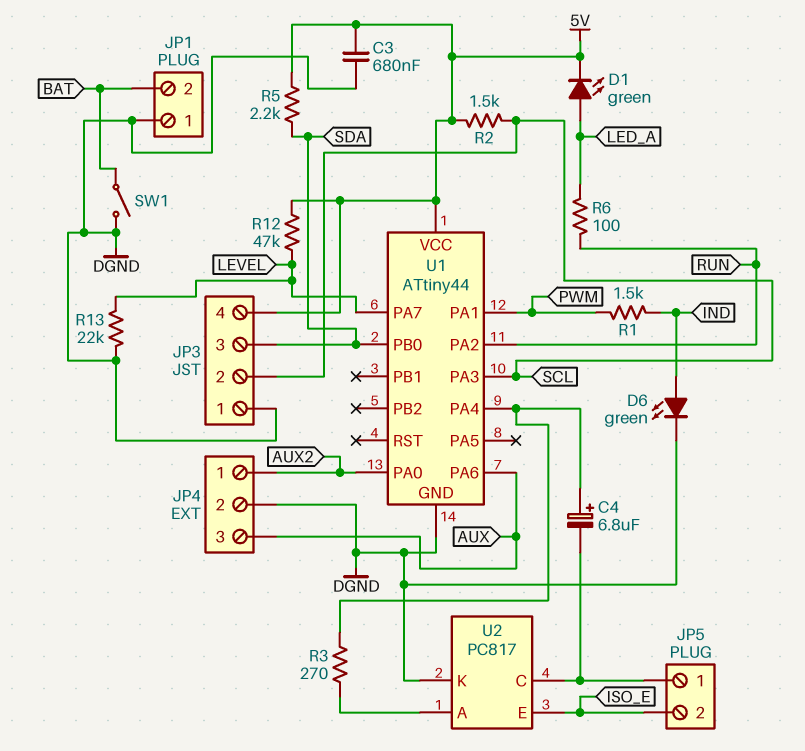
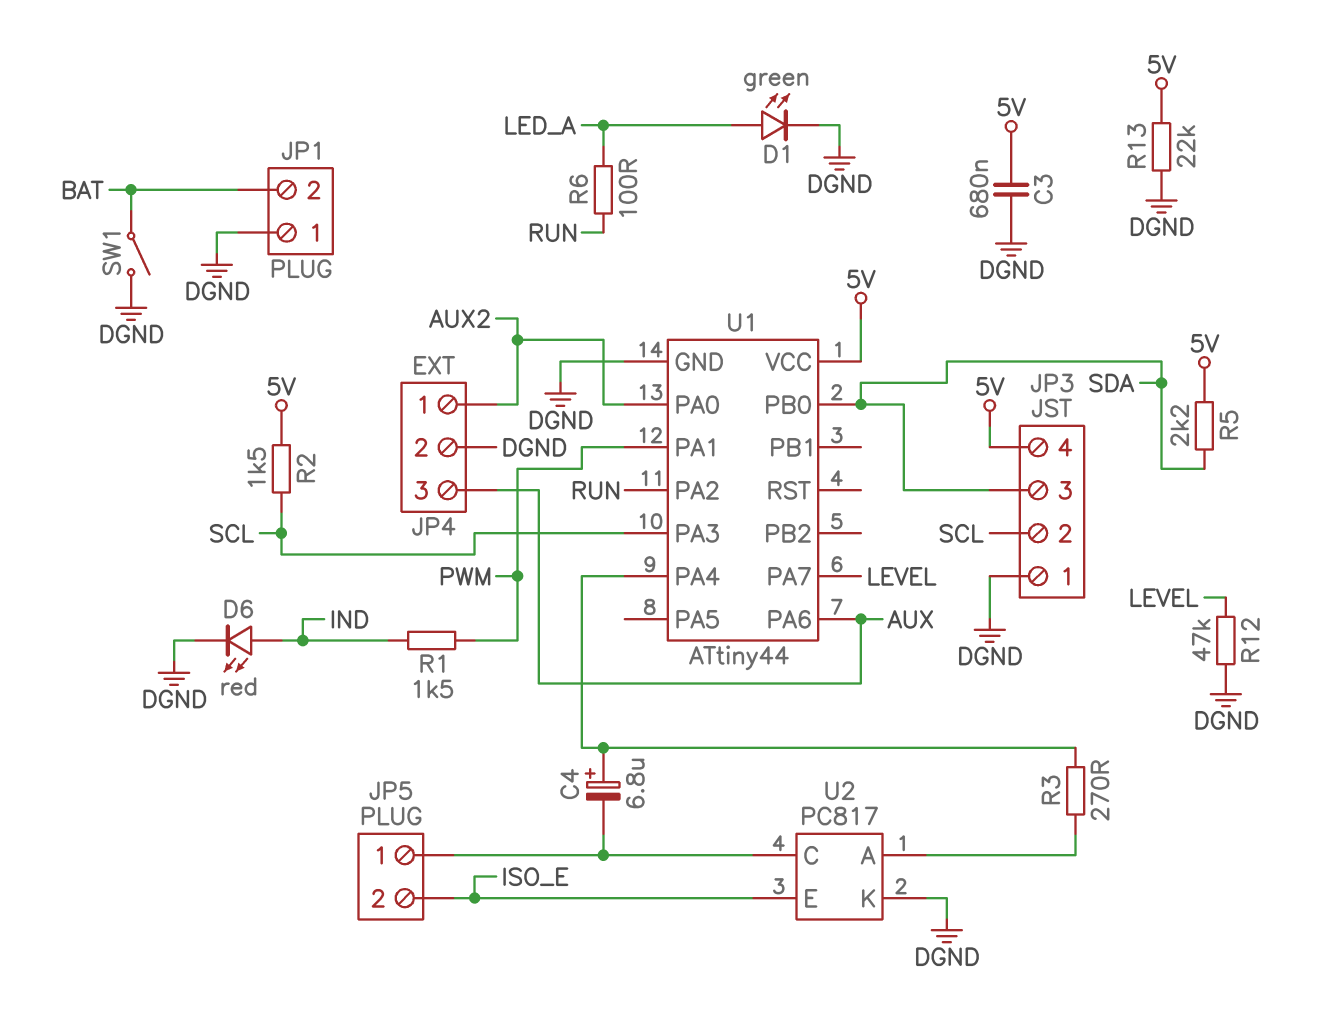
D1: LED green (A LED_A, K 5V) -> LED green (A LED_A, K DGND)
D6: LED green (A IND, K DGND) -> LED red (A IND, K DGND)
R12: 47k (5V, LEVEL) -> 47k (DGND, LEVEL)
R13: 22k (DGND, LEVEL) -> 22k (5V, DGND)

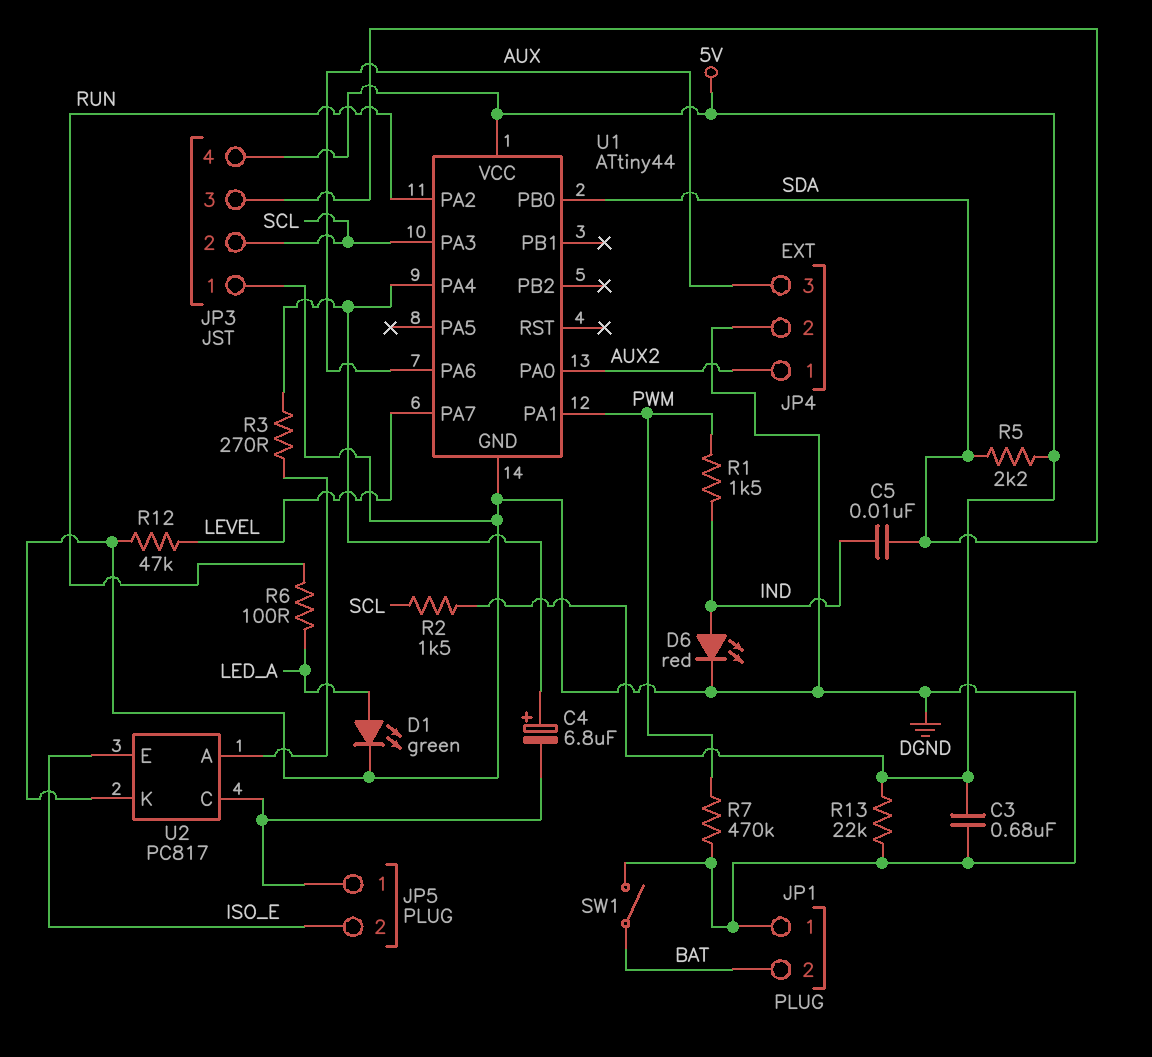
C5: none -> 10nF (IND, SDA)
R7: none -> 470k (DGND, PWM)

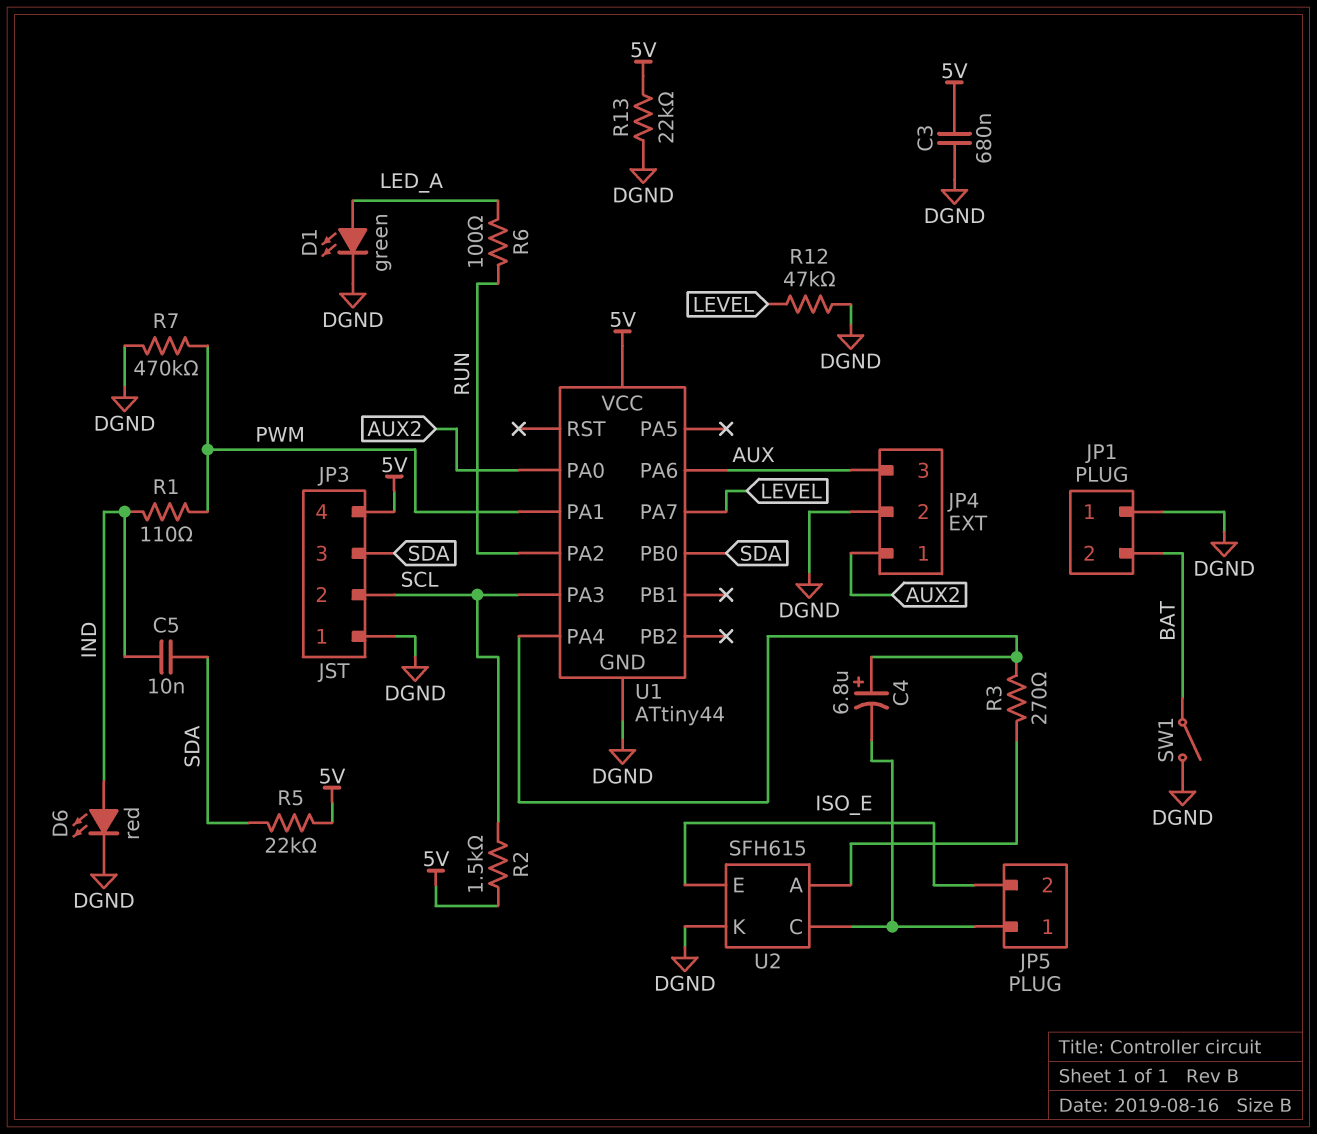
R1: 1.5k (IND, PWM) -> 110 (IND, PWM)
R5: 2.2k (5V, SDA) -> 22k (5V, SDA)
U2: PC817 -> SFH615

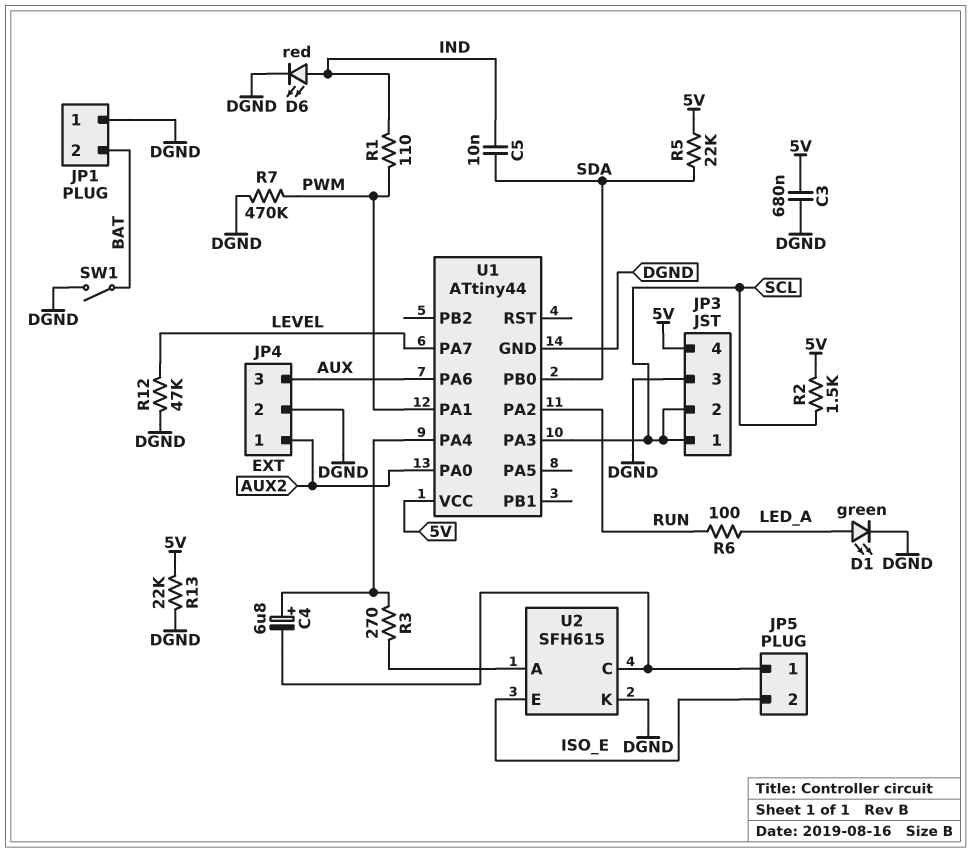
JP3 pin 1: DGND -> SCL
JP3 pin 3: SDA -> DGND

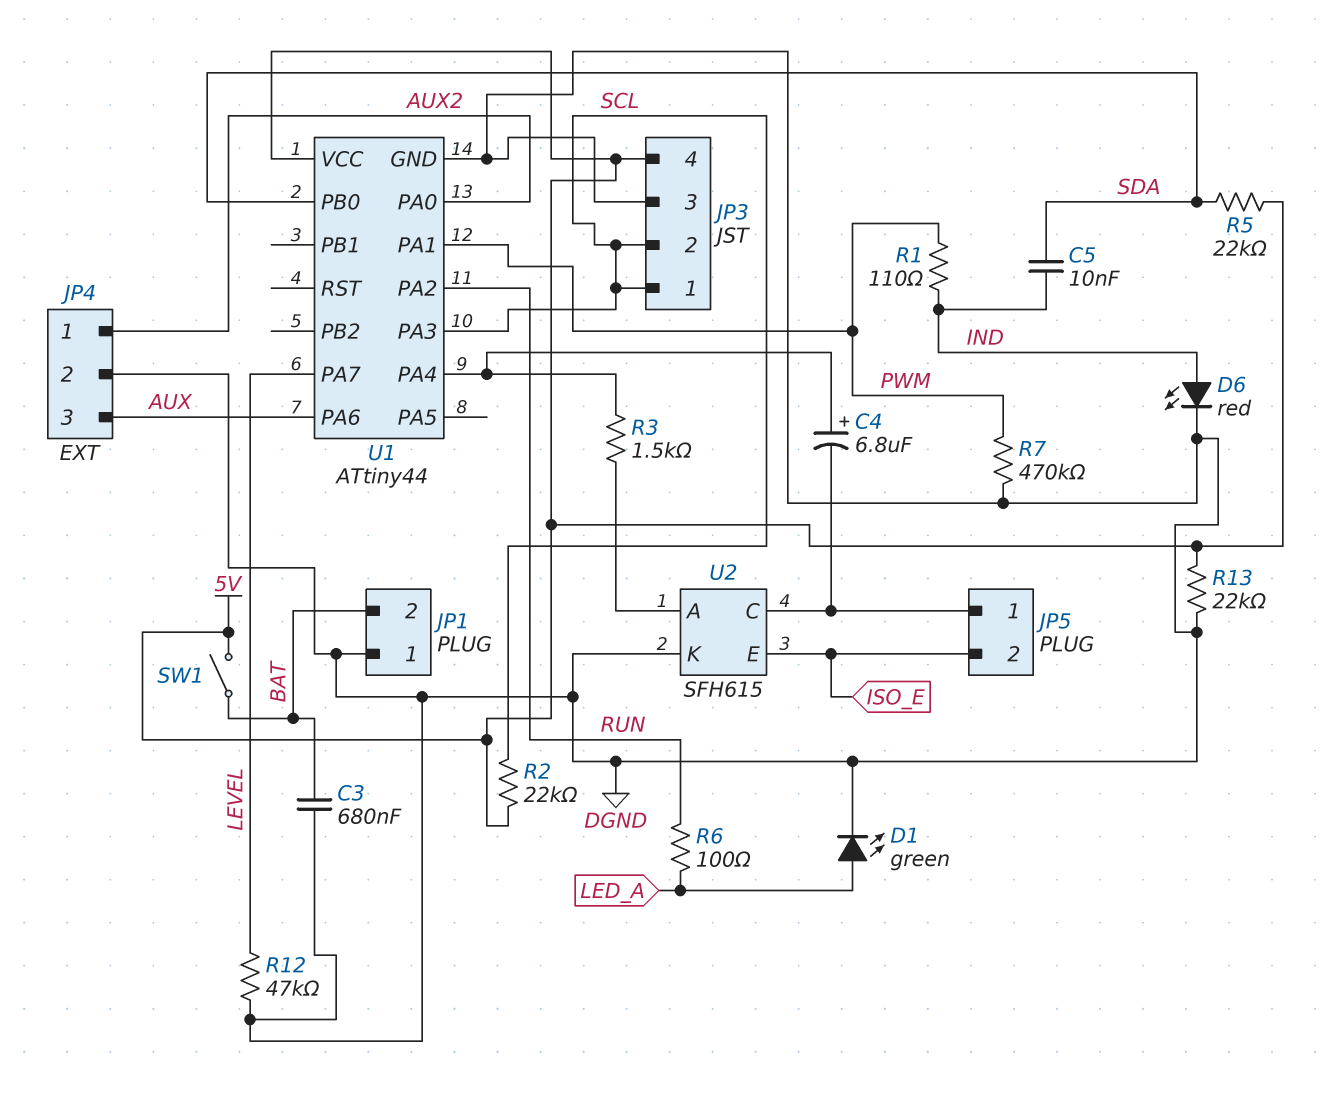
C3: 680nF (5V, DGND) -> 680nF (BAT, DGND)
R2: 1.5k (5V, SCL) -> 22k (5V, SCL)
R3: 270 (U1/PA4, U2/A) -> 1.5k (U1/PA4, U2/A)
SW1: switch (BAT, DGND) -> switch (5V, BAT)

